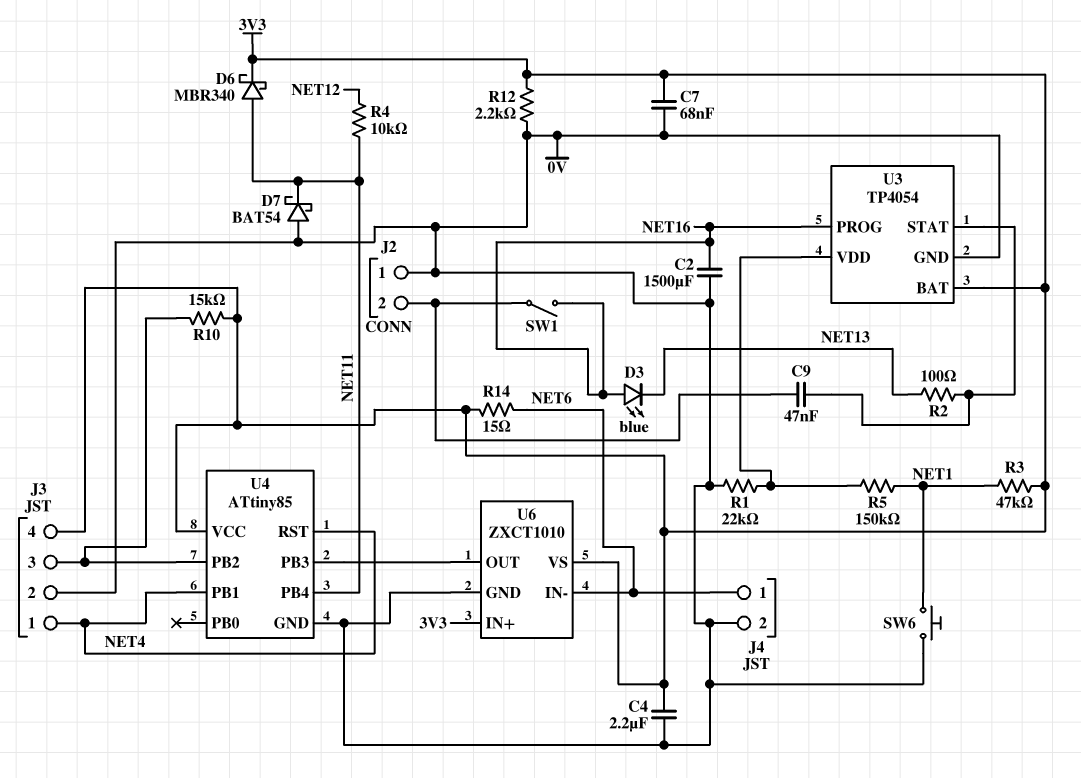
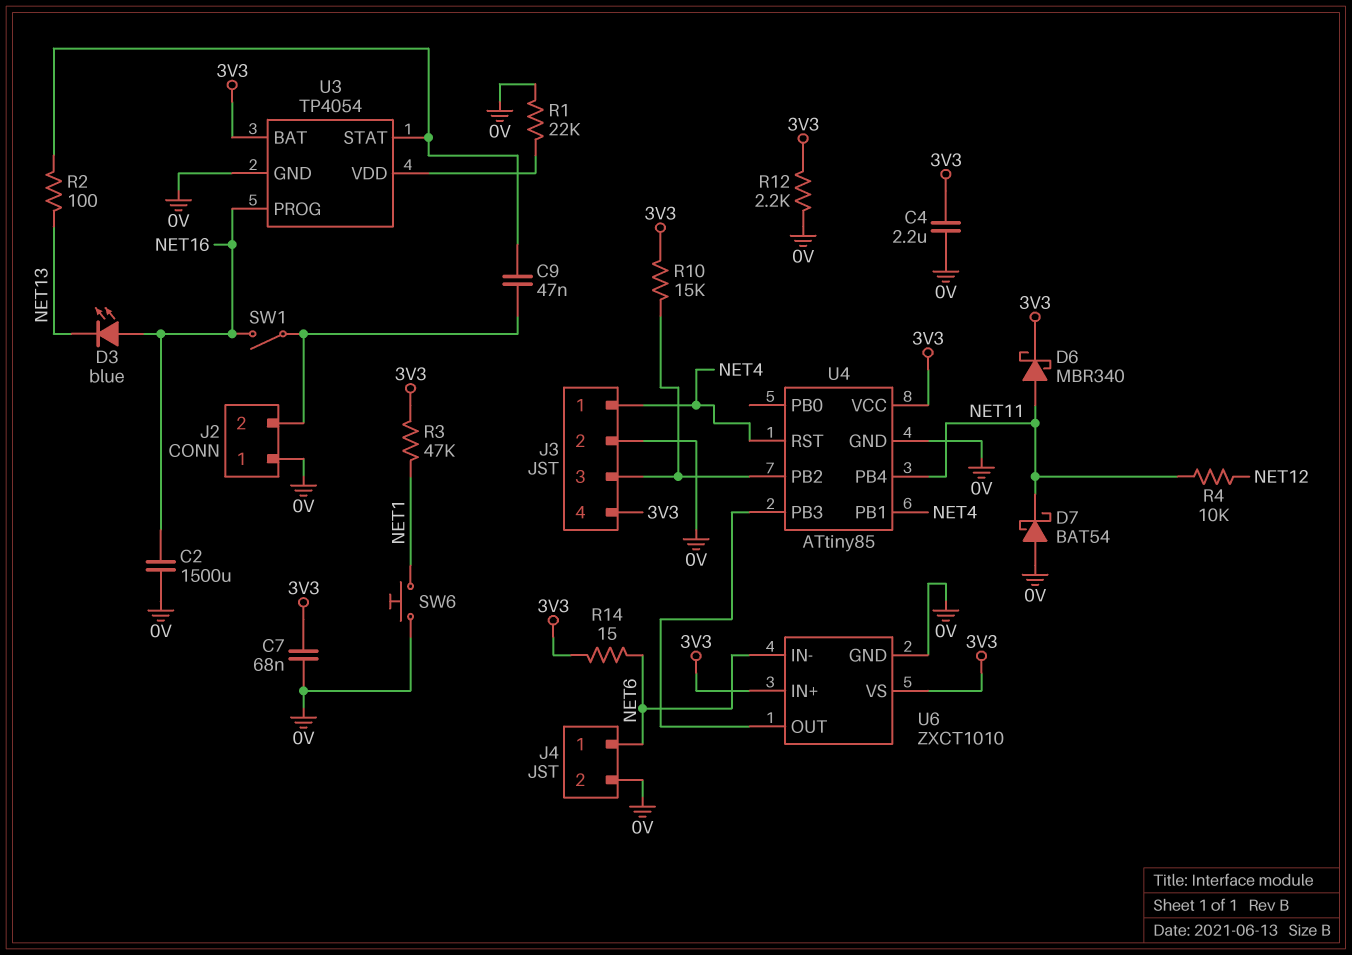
R5: 150k (NET1, U3/VDD) -> none

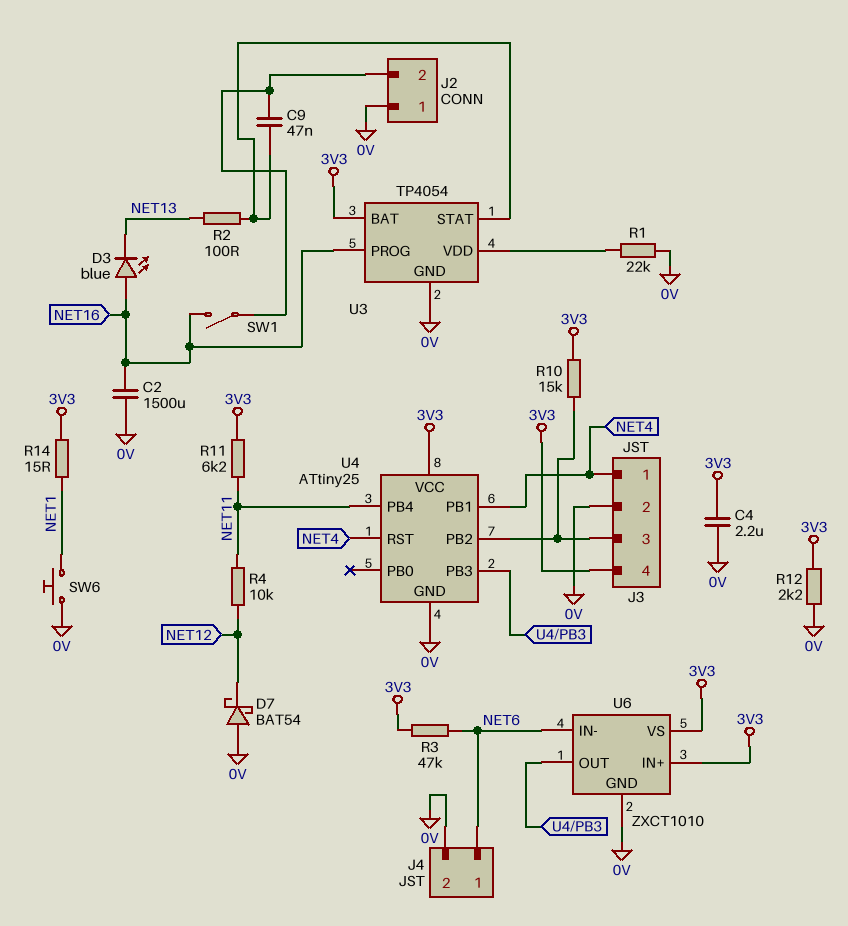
C7: 68nF (0V, 3V3) -> none
D6: schottky MBR340 (A NET11, K 3V3) -> none
D7: schottky BAT54 (A 0V, K NET11) -> schottky BAT54 (A 0V, K NET12)
R3: 47k (3V3, NET1) -> 47k (3V3, NET6)
R11: none -> 6.2k (3V3, NET11)
R14: 15 (3V3, NET6) -> 15 (3V3, NET1)
U4: ATtiny85 -> ATtiny25

